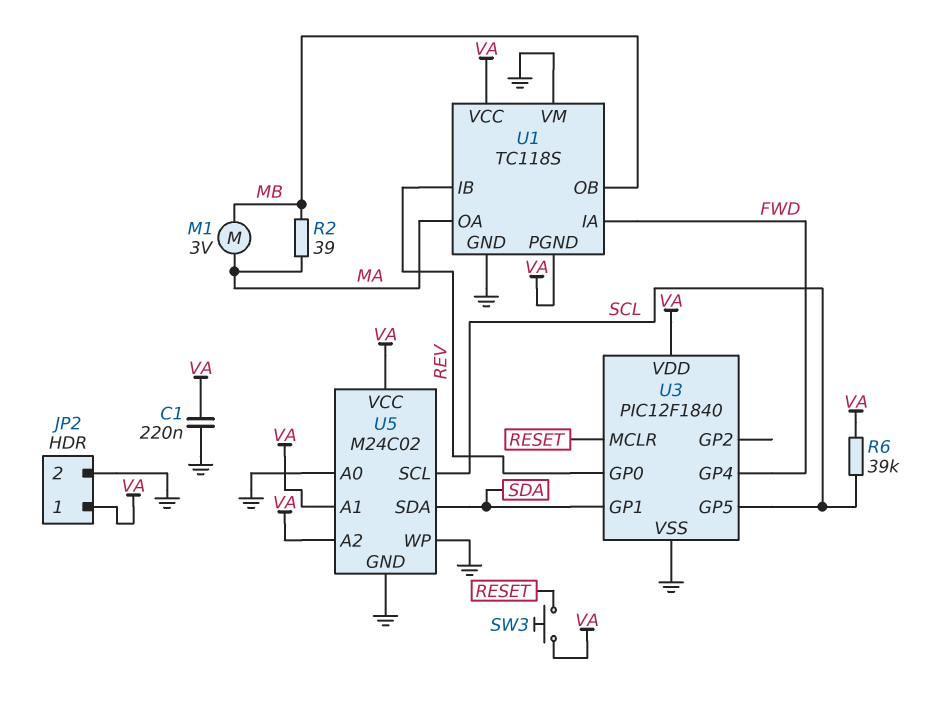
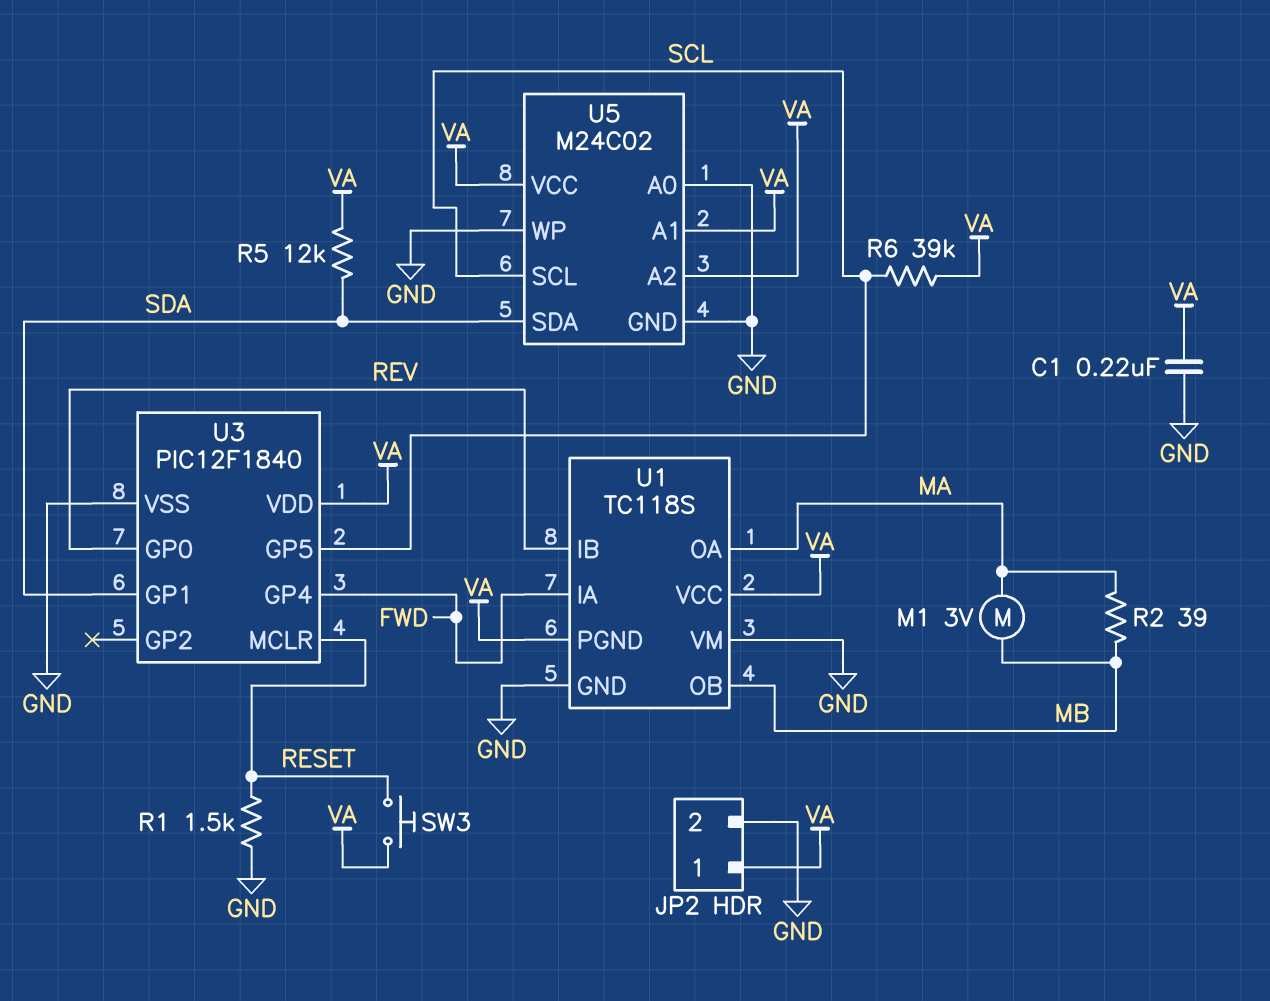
R1: none -> 1.5k (GND, RESET)
R5: none -> 12k (SDA, VA)

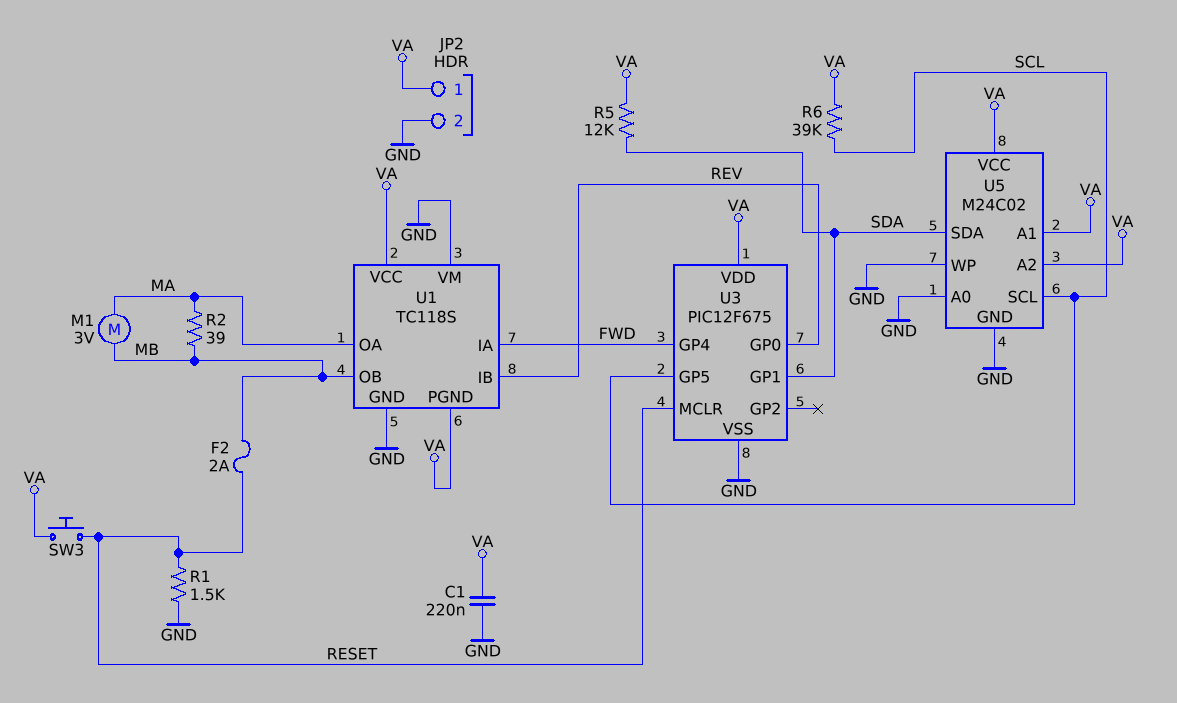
F2: none -> 2A (MB, RESET)
U3: PIC12F1840 -> PIC12F675

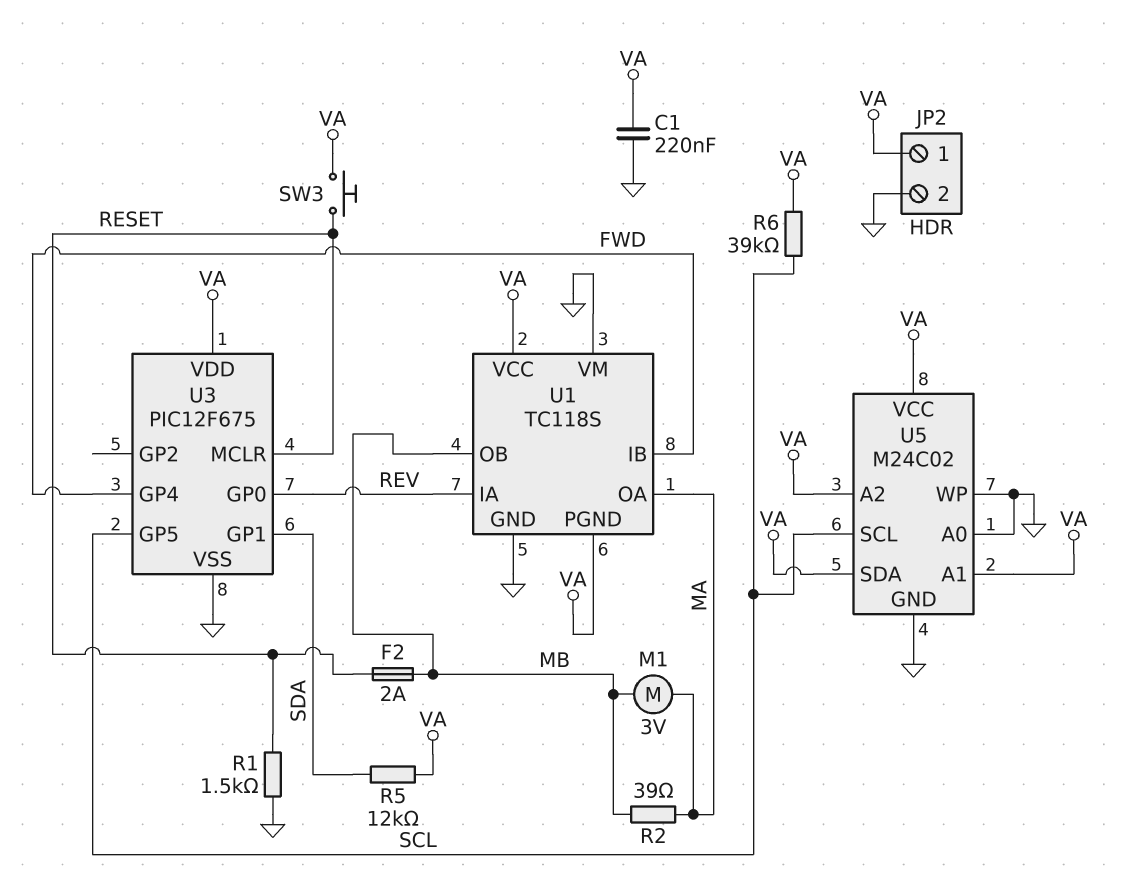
U1 pin IA: FWD -> REV
U1 pin IB: REV -> FWD
U5 pin SDA: SDA -> VA

